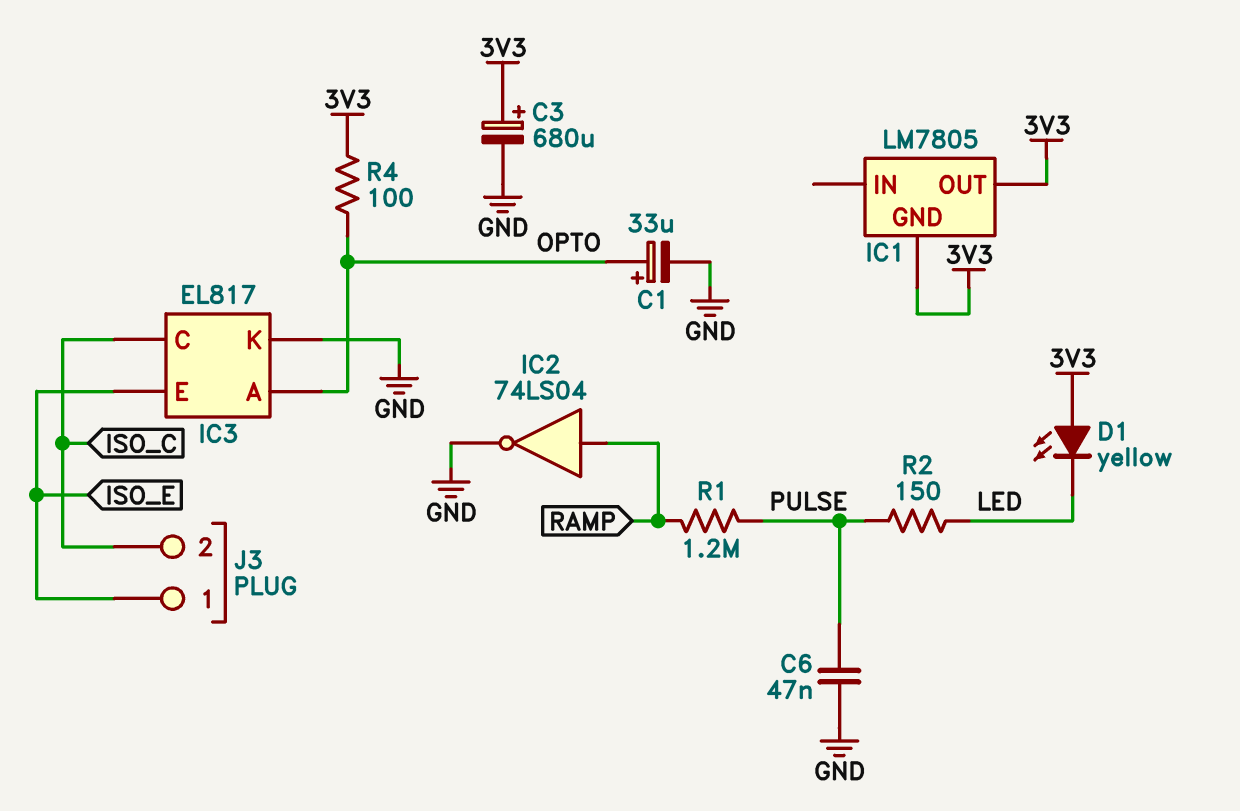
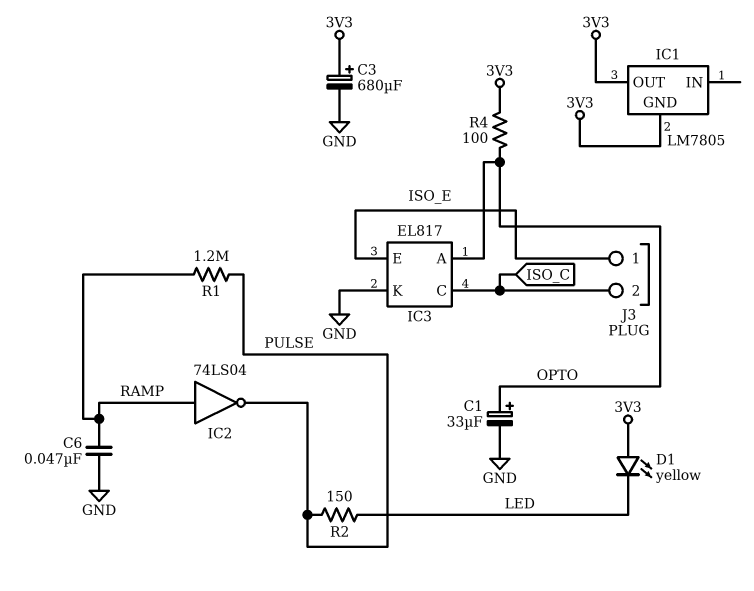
C6: 47nF (GND, PULSE) -> 47nF (GND, RAMP)
IC2: NOT 74LS04 (in RAMP, out GND) -> NOT 74LS04 (in RAMP, out PULSE)

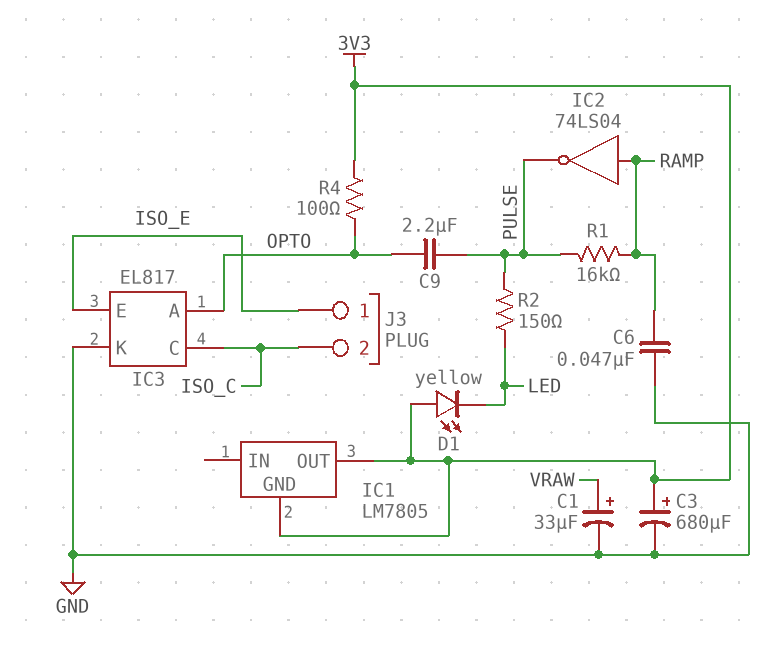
C1: 33uF (plus OPTO, minus GND) -> 33uF (plus VRAW, minus GND)
C9: none -> 2.2uF (OPTO, PULSE)
R1: 1.2M (PULSE, RAMP) -> 16k (PULSE, RAMP)

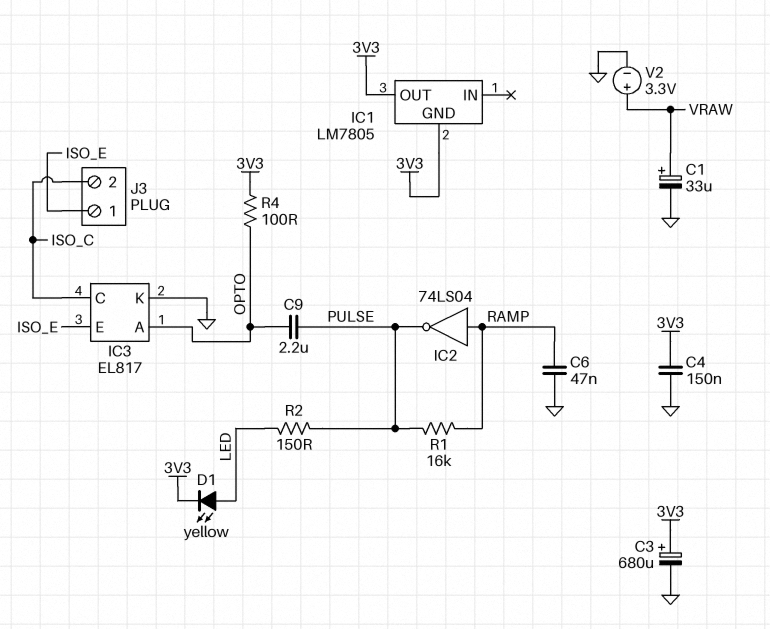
C4: none -> 150nF (3V3, GND)
D1: LED yellow (A 3V3, K LED) -> LED yellow (A LED, K 3V3)
V2: none -> 3.3V (plus VRAW, minus GND)

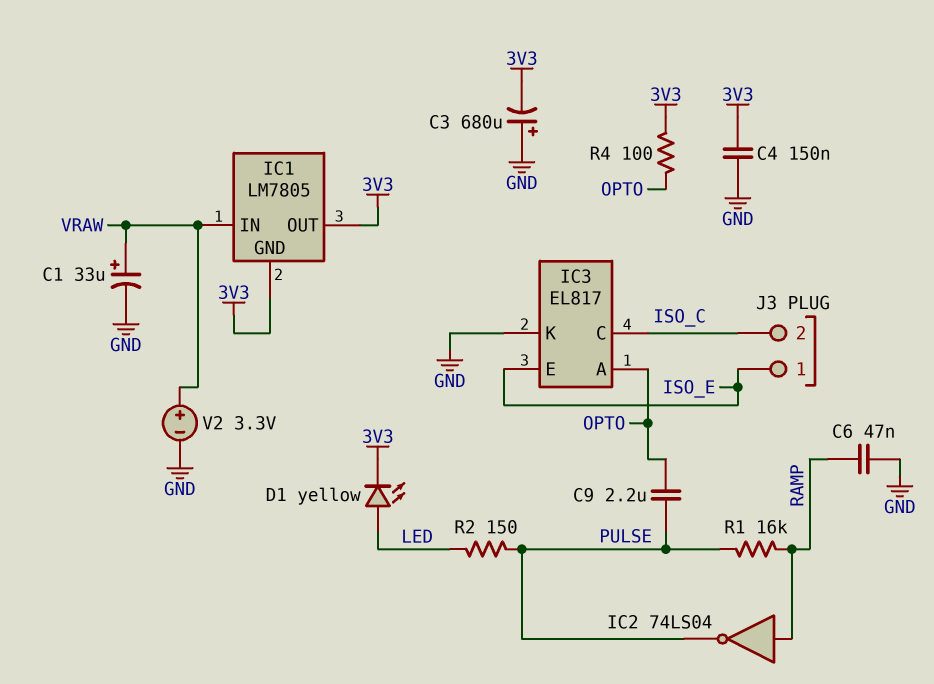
C3: 680uF (plus 3V3, minus GND) -> 680uF (plus GND, minus 3V3)
IC1 pin IN: none -> VRAW

